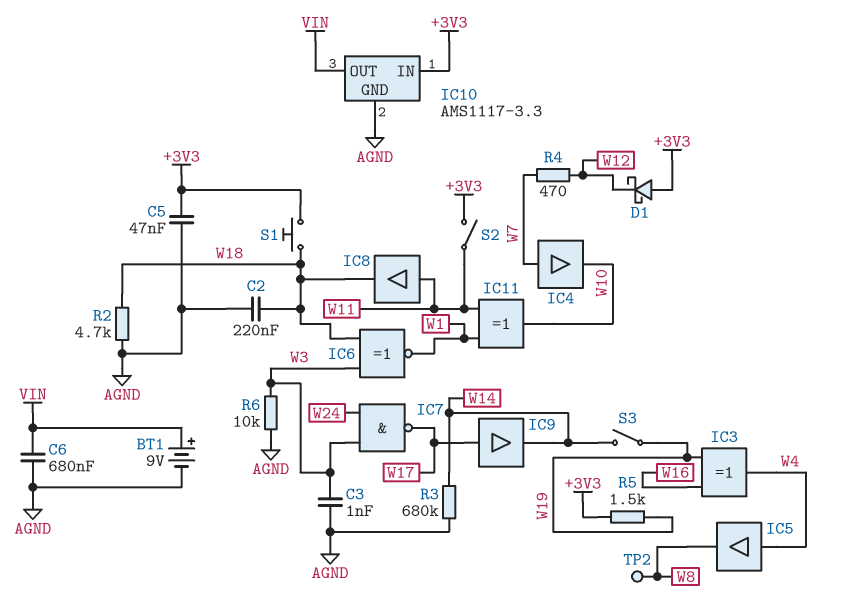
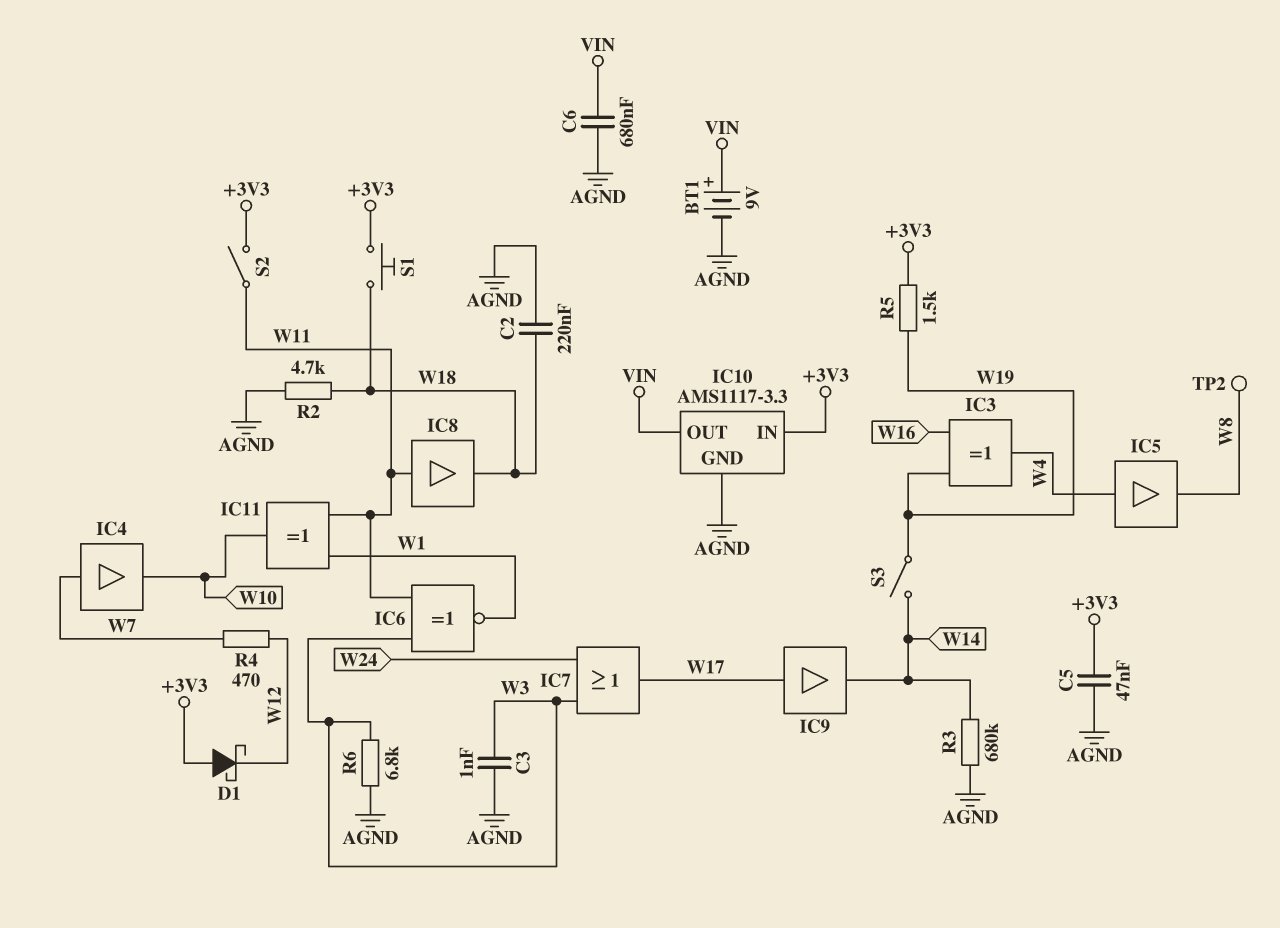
IC6: XNOR (in W3, in W18, out W1) -> XNOR (in W3, in W11, out W1)
IC7: NAND (in W3, in W24, out W17) -> OR (in W3, in W24, out W17)
R6: 10k (AGND, W3) -> 6.8k (AGND, W3)

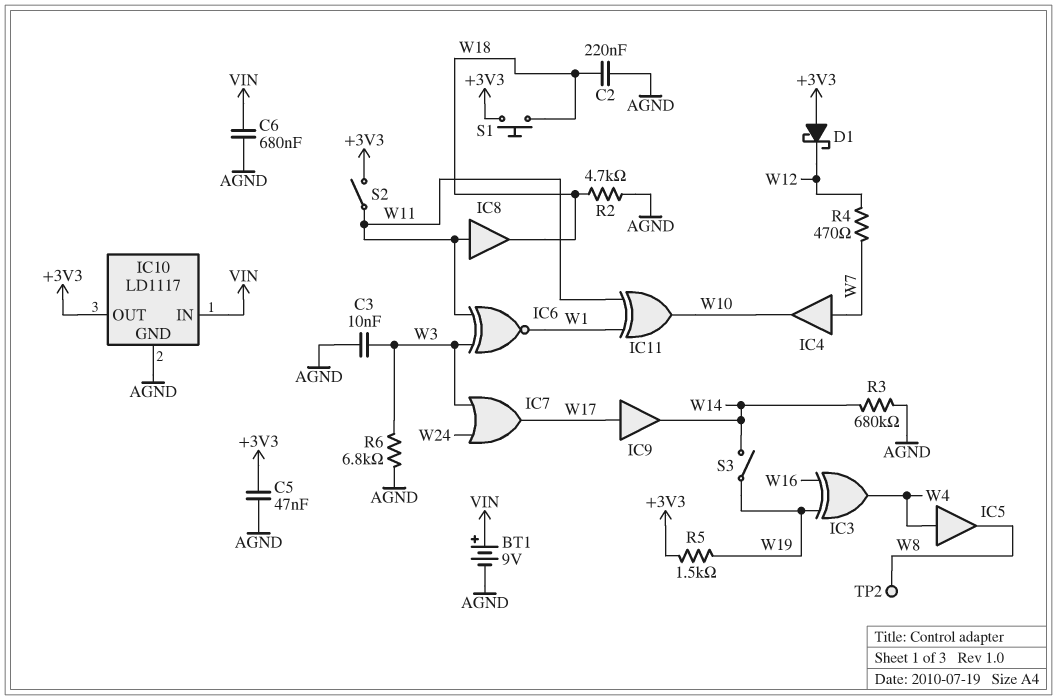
C3: 1nF (AGND, W3) -> 10nF (AGND, W3)
IC10: AMS1117-3.3 -> LD1117
IC10 pin IN: +3V3 -> VIN
IC10 pin OUT: VIN -> +3V3

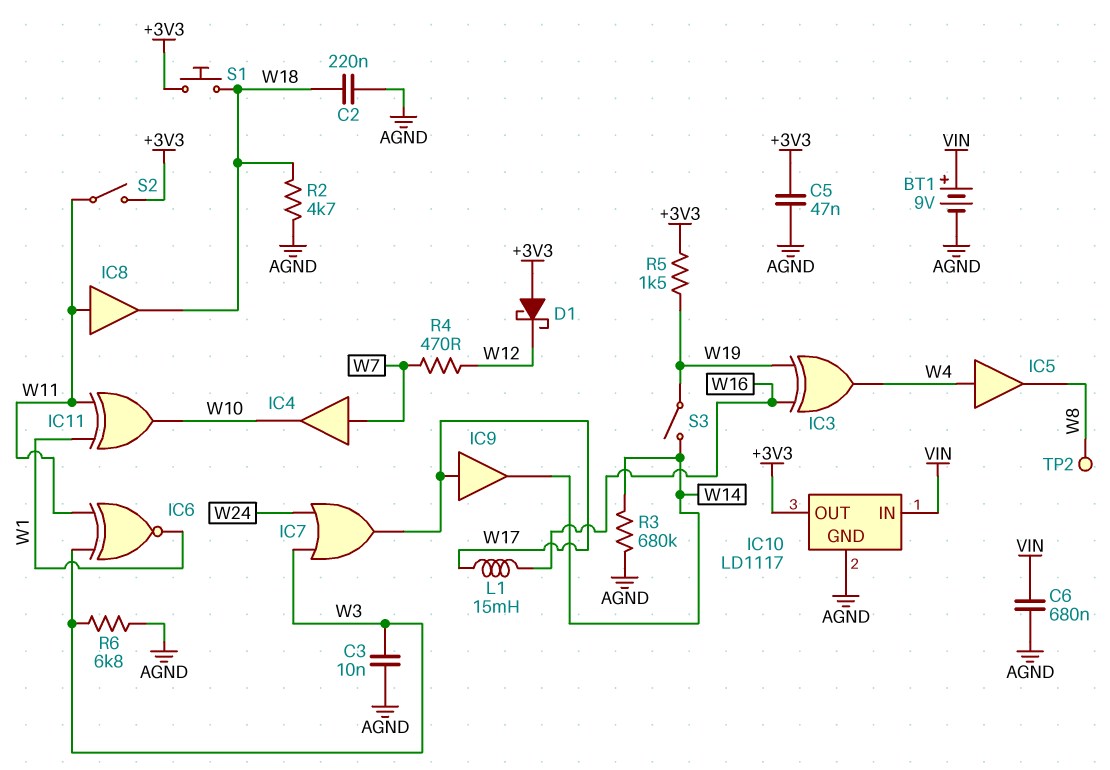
L1: none -> 15mH (W16, W17)

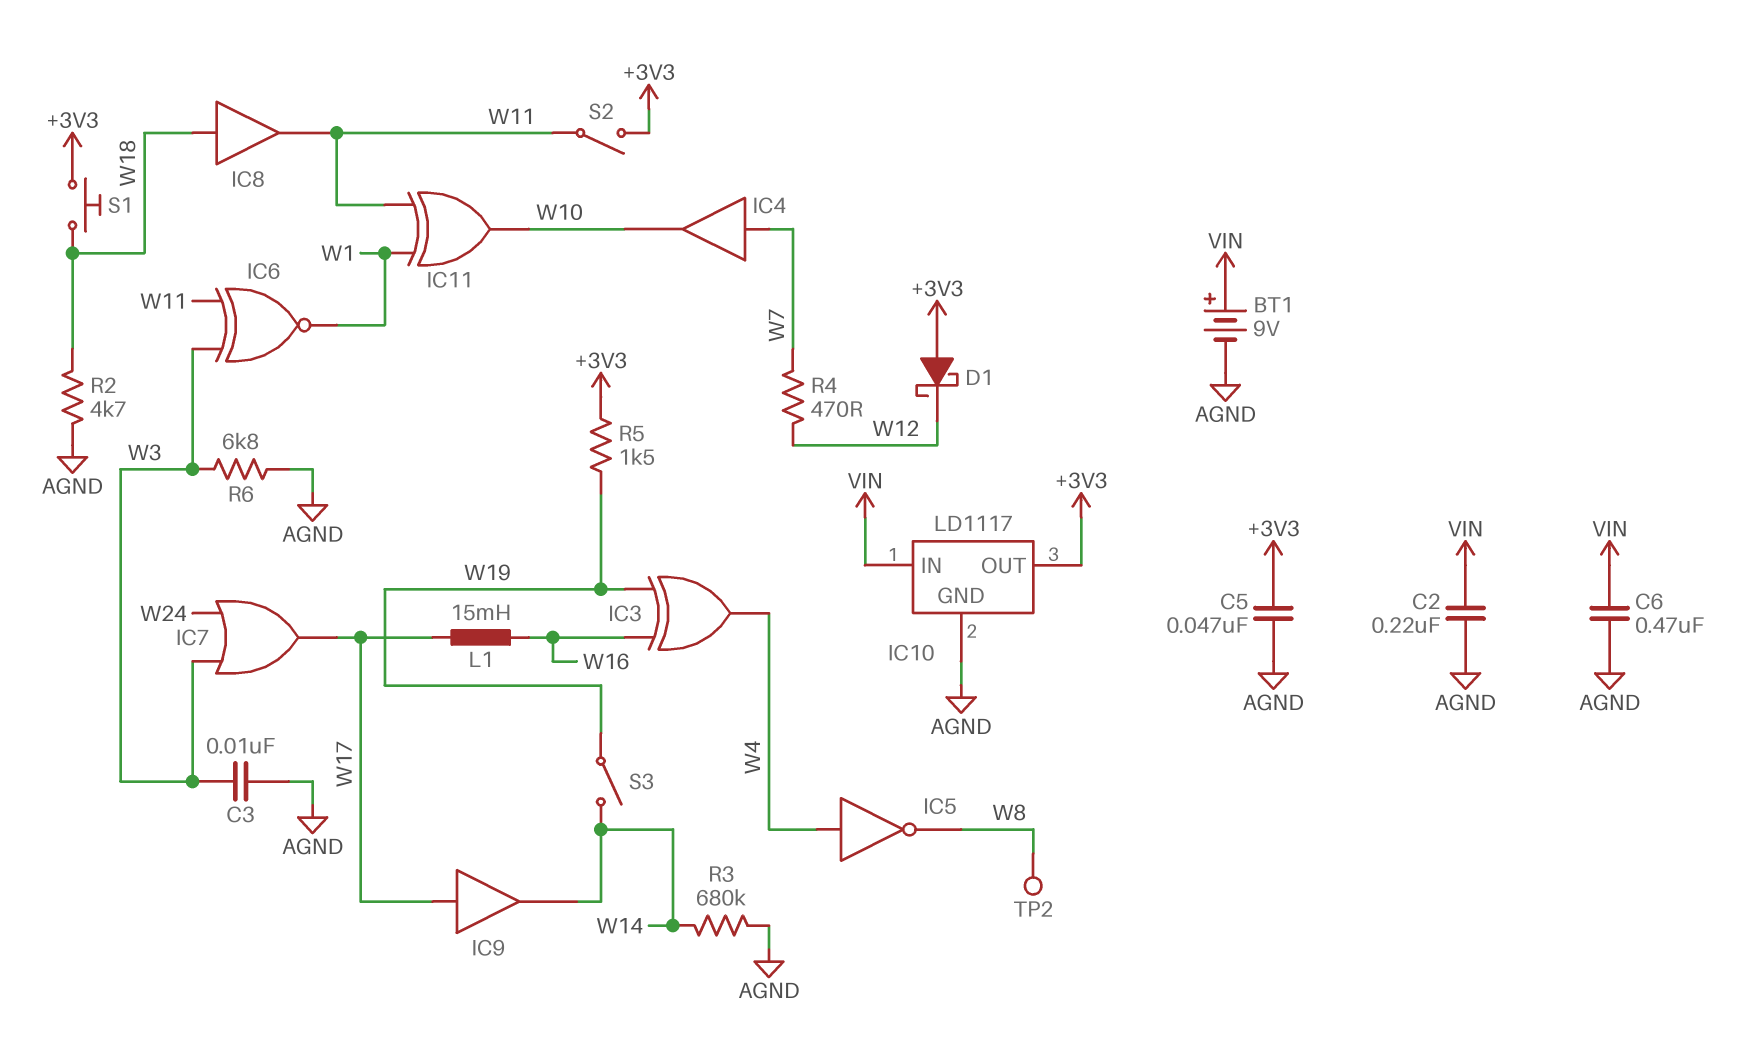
C2: 220nF (AGND, W18) -> 220nF (AGND, VIN)
C6: 680nF (AGND, VIN) -> 470nF (AGND, VIN)
IC5: buffer (in W4, out W8) -> NOT (in W4, out W8)
IC8: buffer (in W11, out W18) -> buffer (in W18, out W11)

